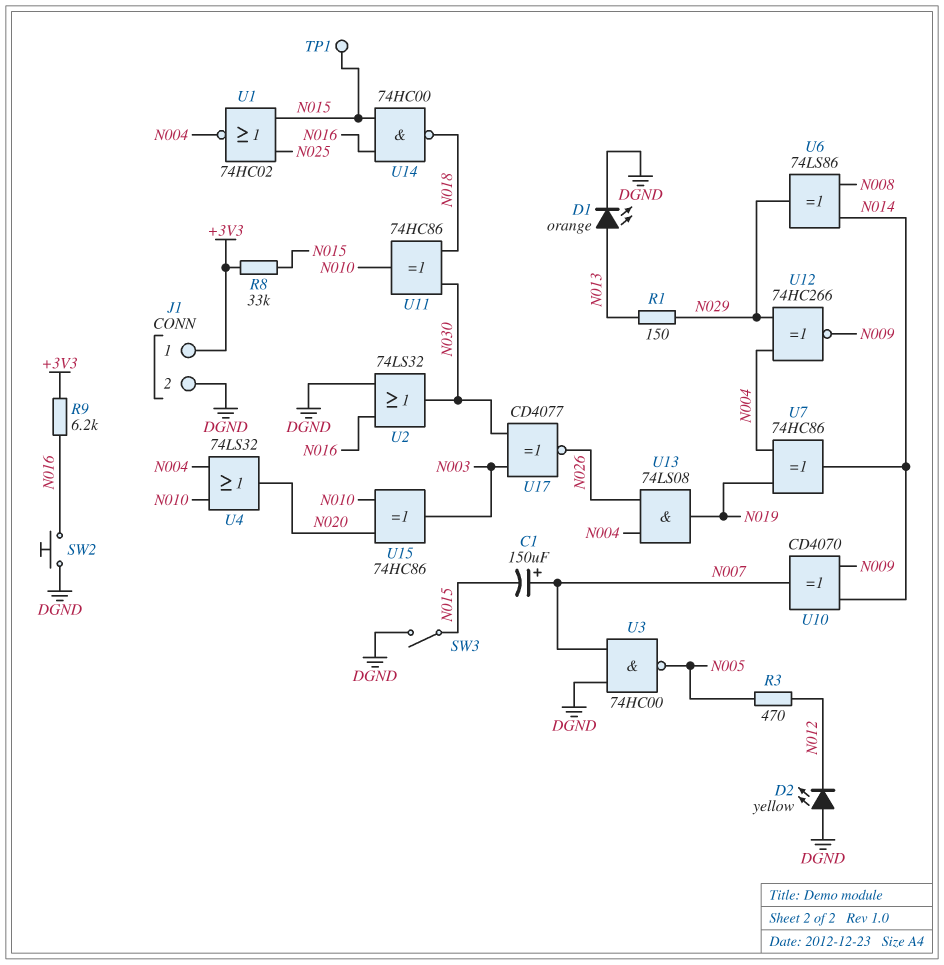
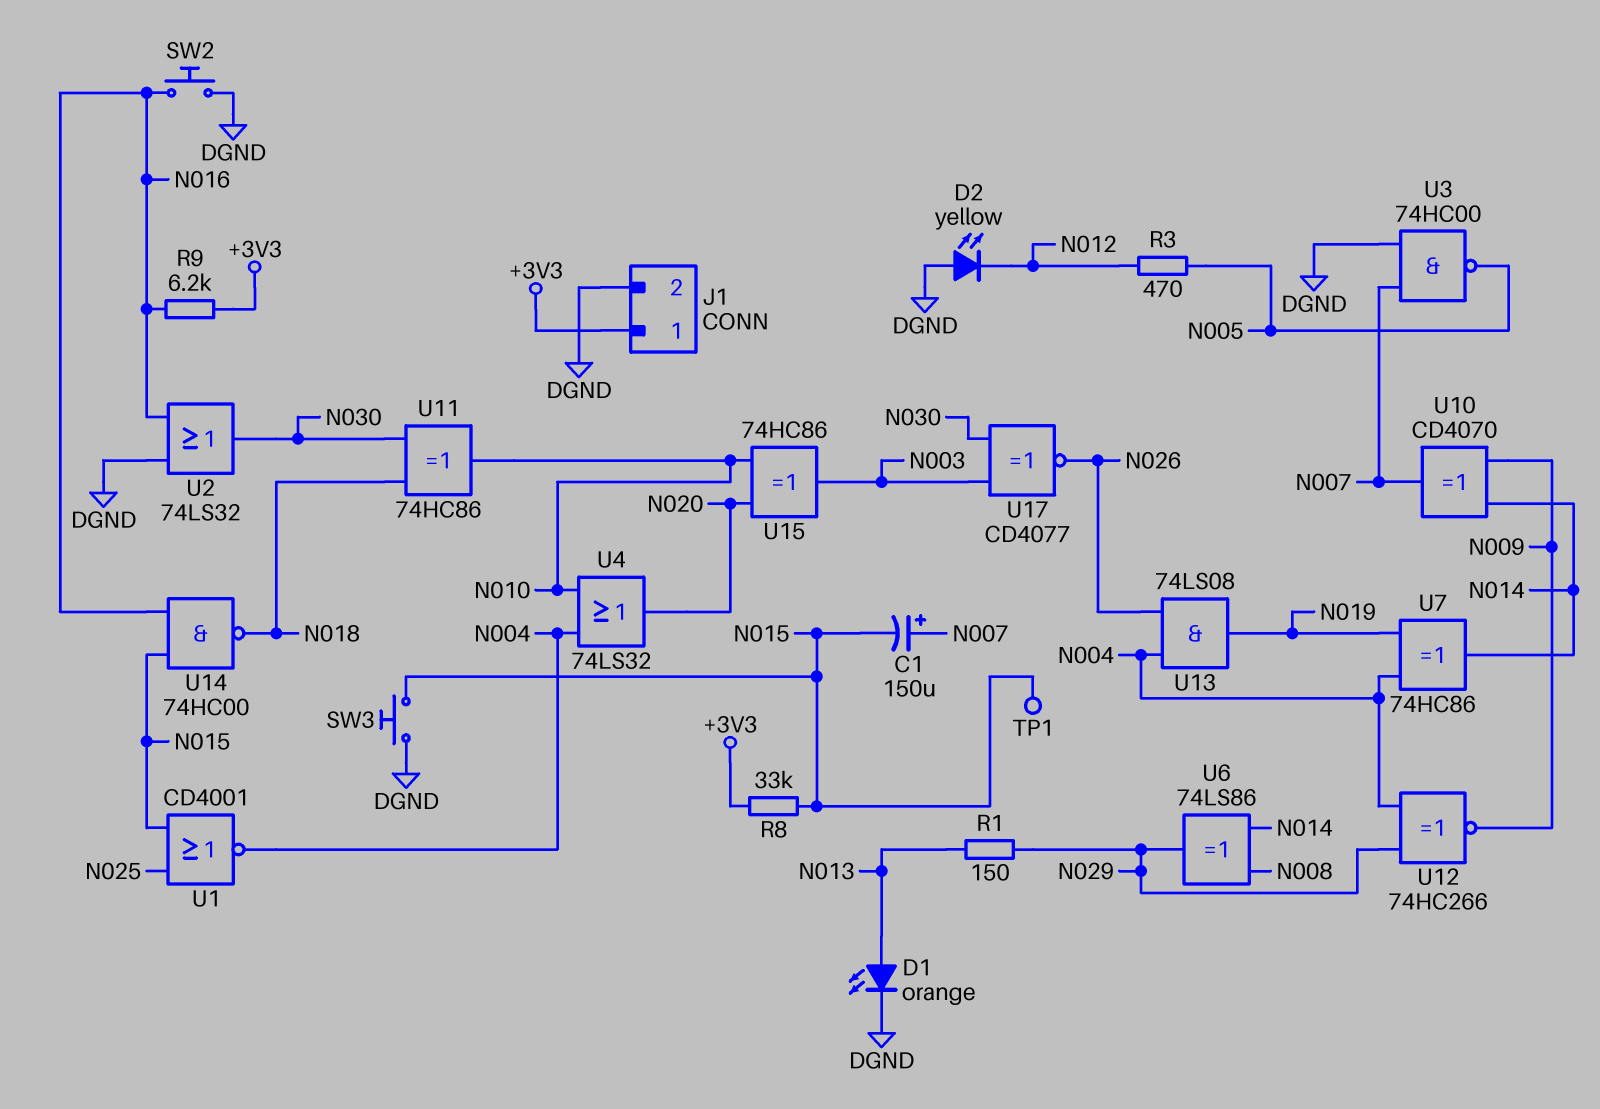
SW3: switch (DGND, N015) -> button (DGND, N015)
U1: NOR 74HC02 (in N015, in N025, out N004) -> NOR CD4001 (in N015, in N025, out N004)

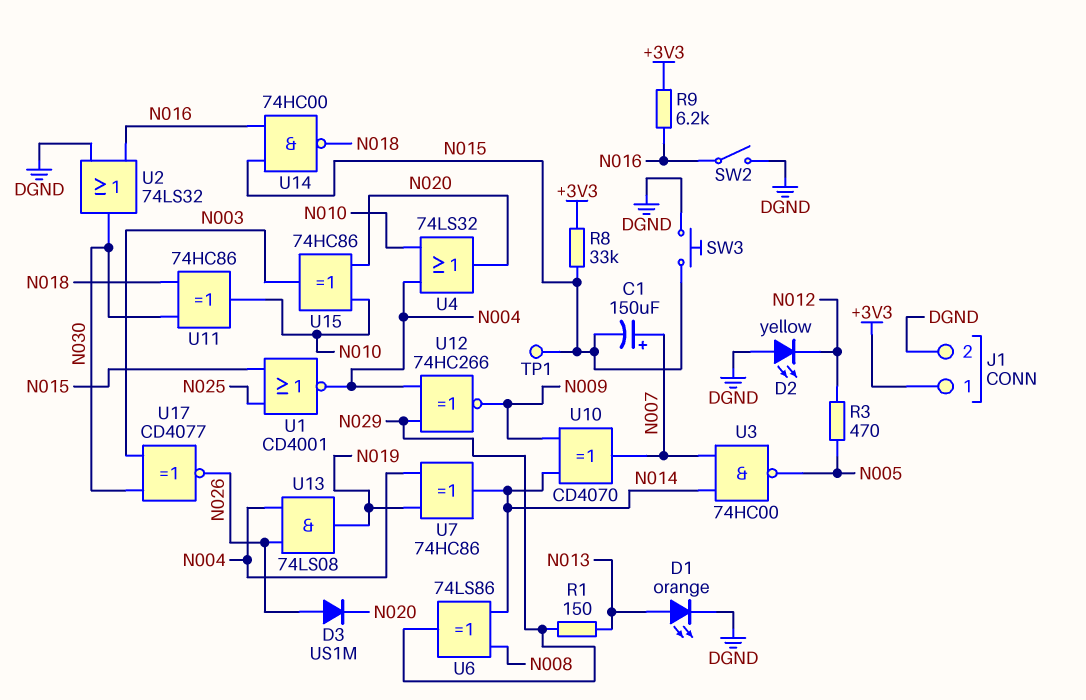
D3: none -> diode US1M (A N026, K N020)
SW2: button (DGND, N016) -> switch (DGND, N016)
U3: NAND 74HC00 (in DGND, in N007, out N005) -> NAND 74HC00 (in N007, in N014, out N005)

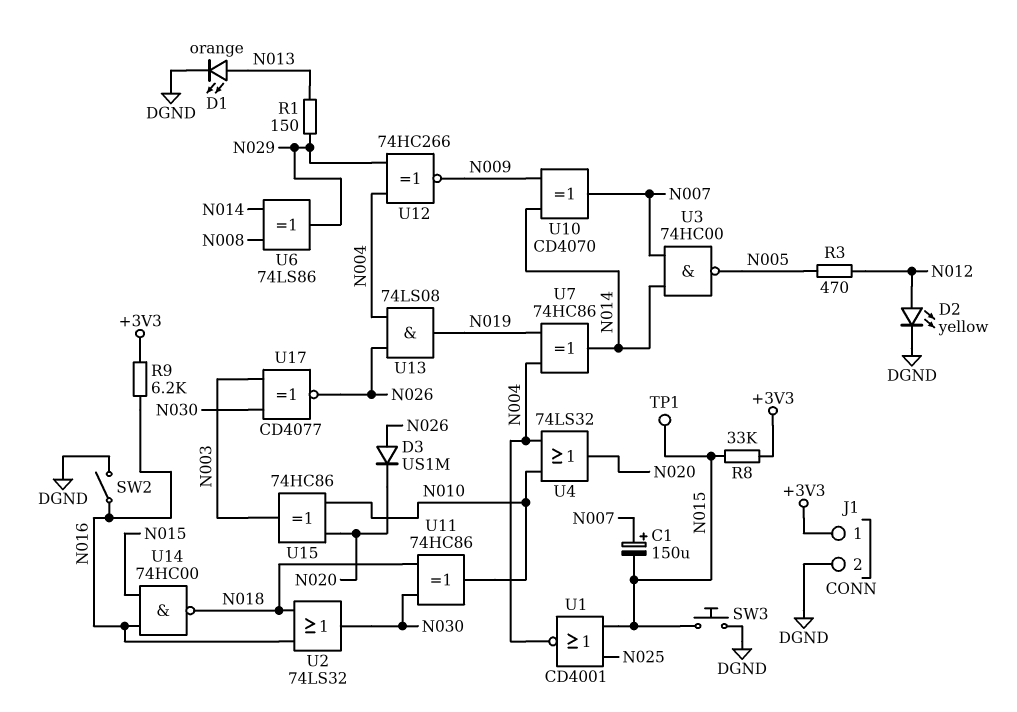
D2: LED yellow (A DGND, K N012) -> LED yellow (A N012, K DGND)
U2: OR 74LS32 (in DGND, in N016, out N030) -> OR 74LS32 (in N016, in N018, out N030)

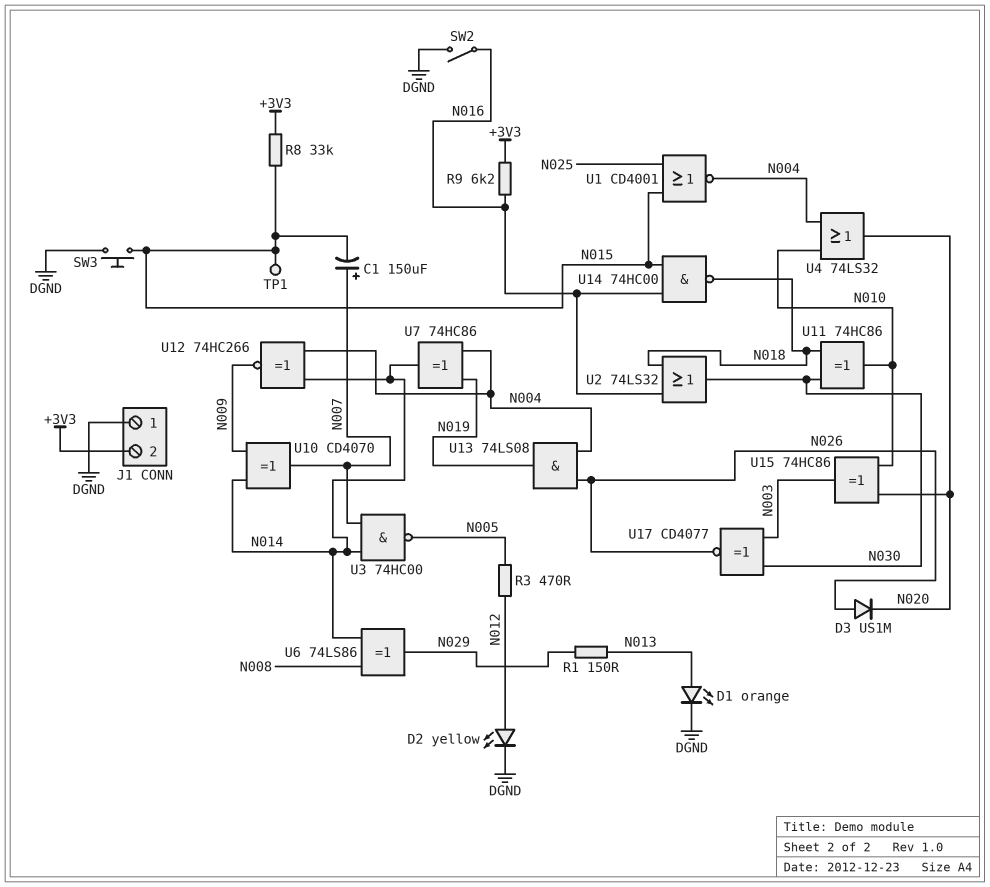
J1 pin 1: +3V3 -> DGND
J1 pin 2: DGND -> +3V3
U12: XNOR 74HC266 (in N004, in N029, out N009) -> XNOR 74HC266 (in N004, in N014, out N009)

